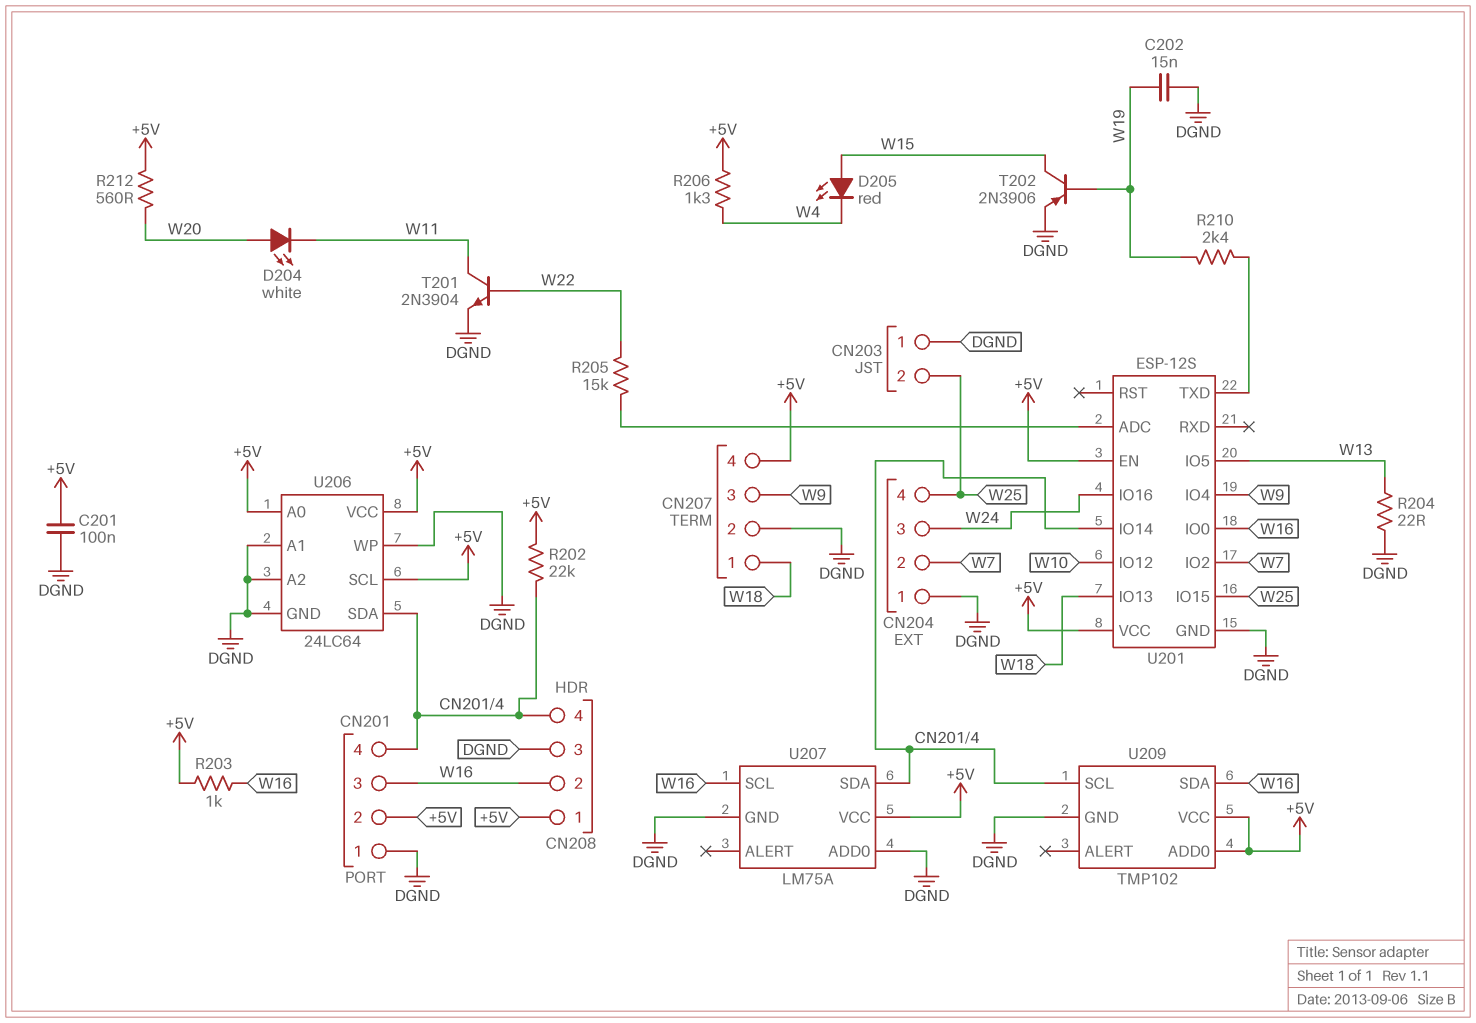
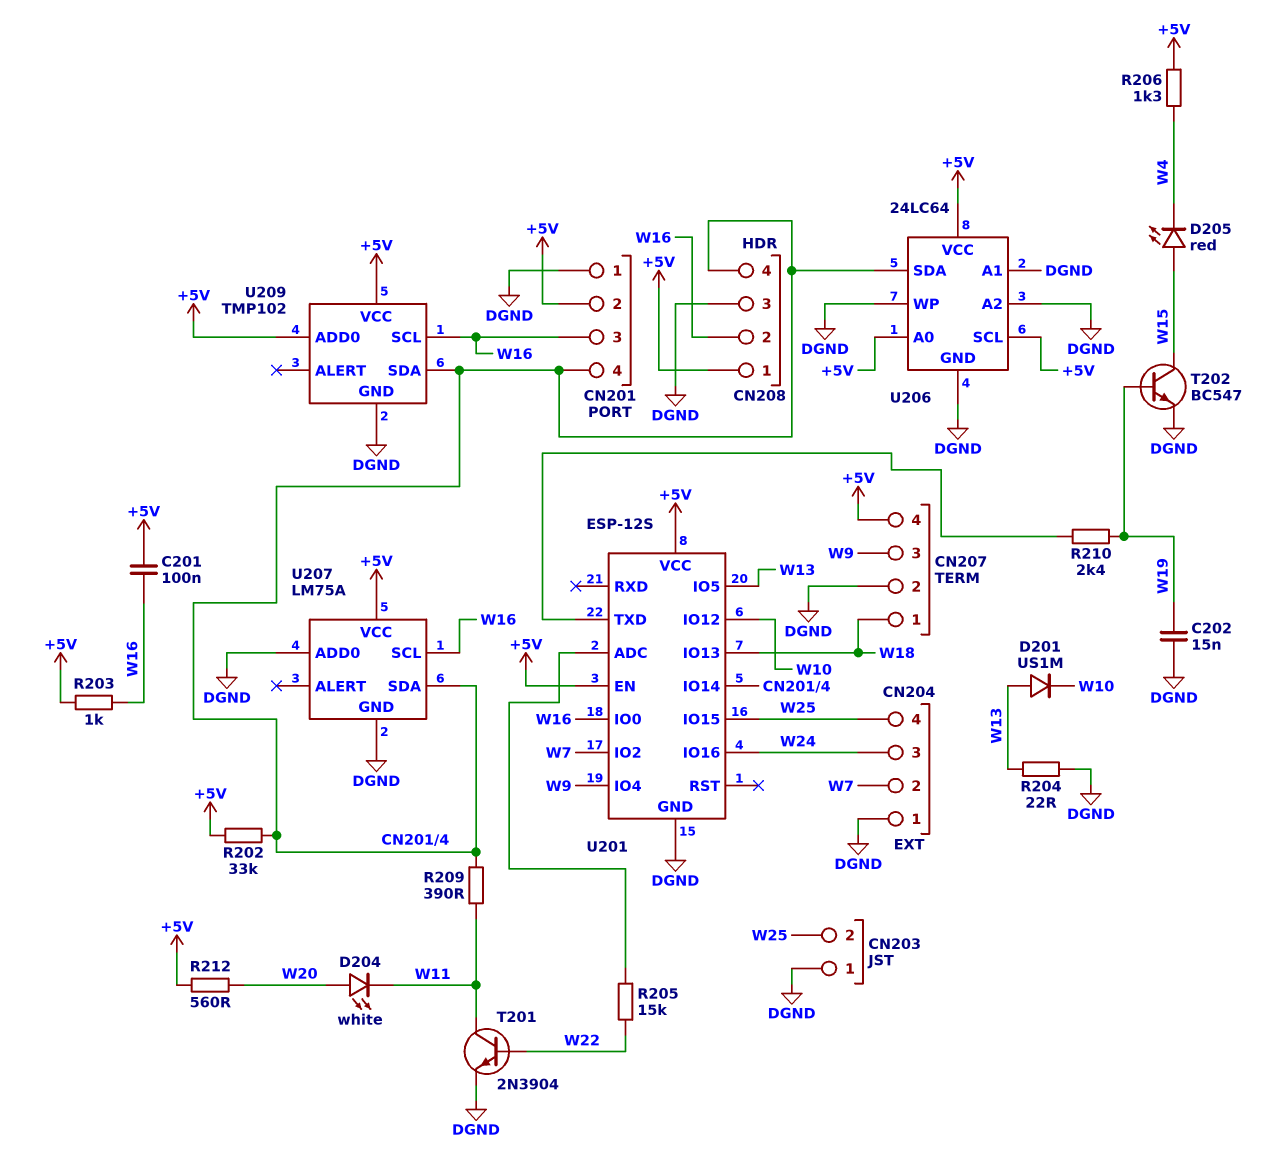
C201: 100nF (+5V, DGND) -> 100nF (+5V, W16)
D201: none -> diode US1M (A W13, K W10)
R202: 22k (+5V, CN201/4) -> 33k (+5V, CN201/4)
R209: none -> 390 (CN201/4, W11)
T202: PNP 2N3906 (B W19, C W15, E DGND) -> NPN BC547 (B W19, C W15, E DGND)
U209 pin SCL: CN201/4 -> W16
U209 pin SDA: W16 -> CN201/4

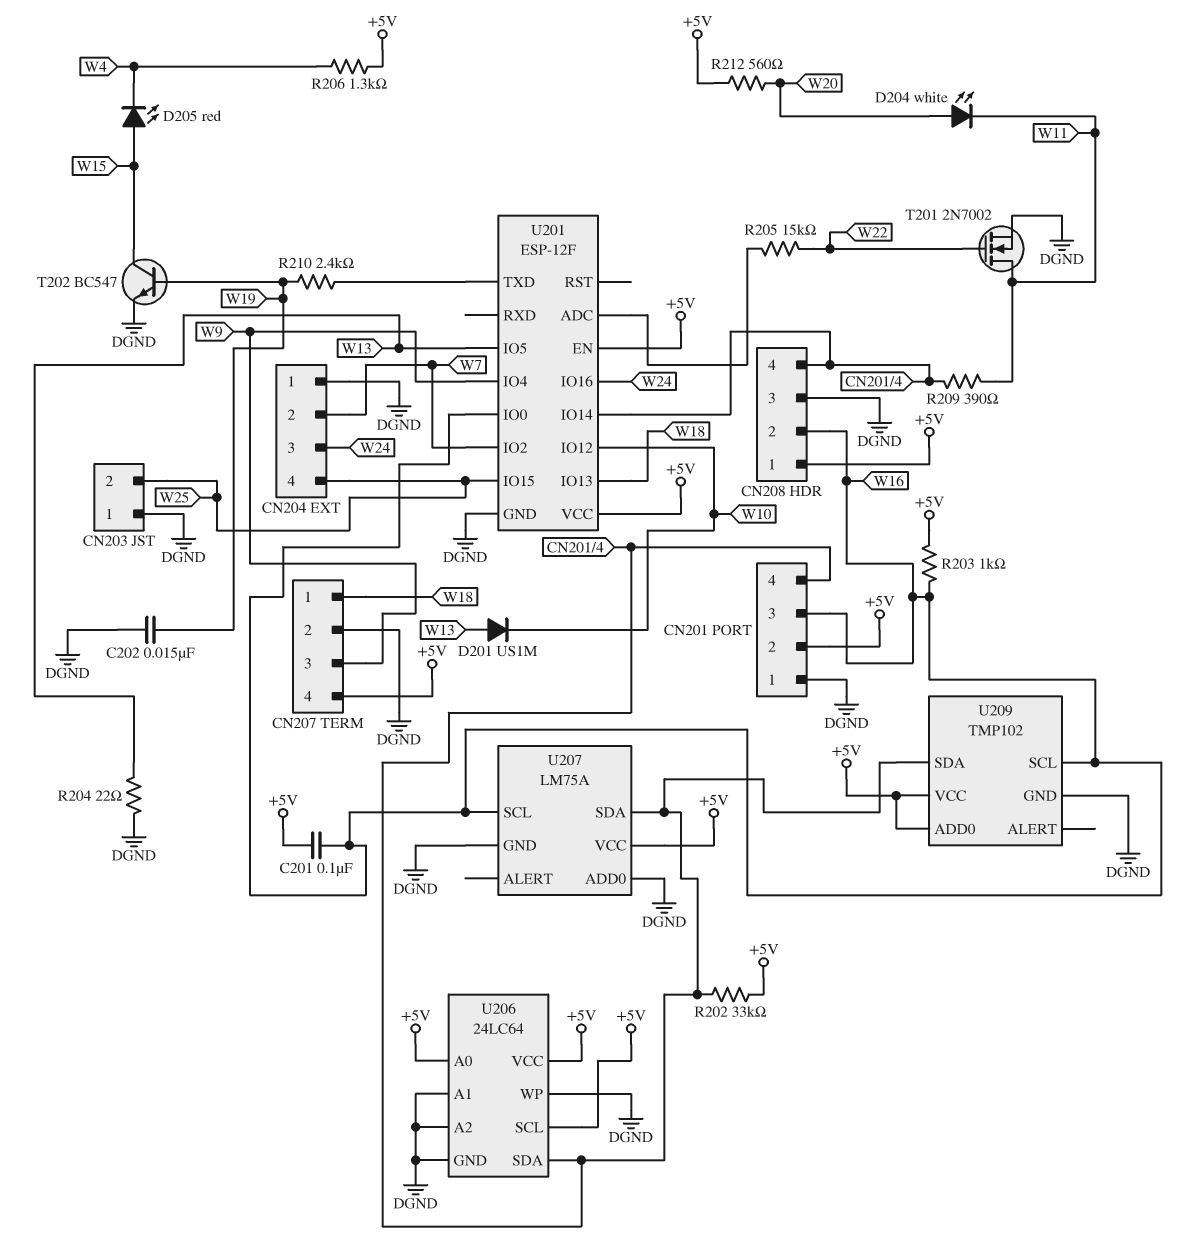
T201: NPN 2N3904 (B W22, C W11, E DGND) -> NMOS 2N7002 (G W22, D W11, S DGND)
U201: ESP-12S -> ESP-12F

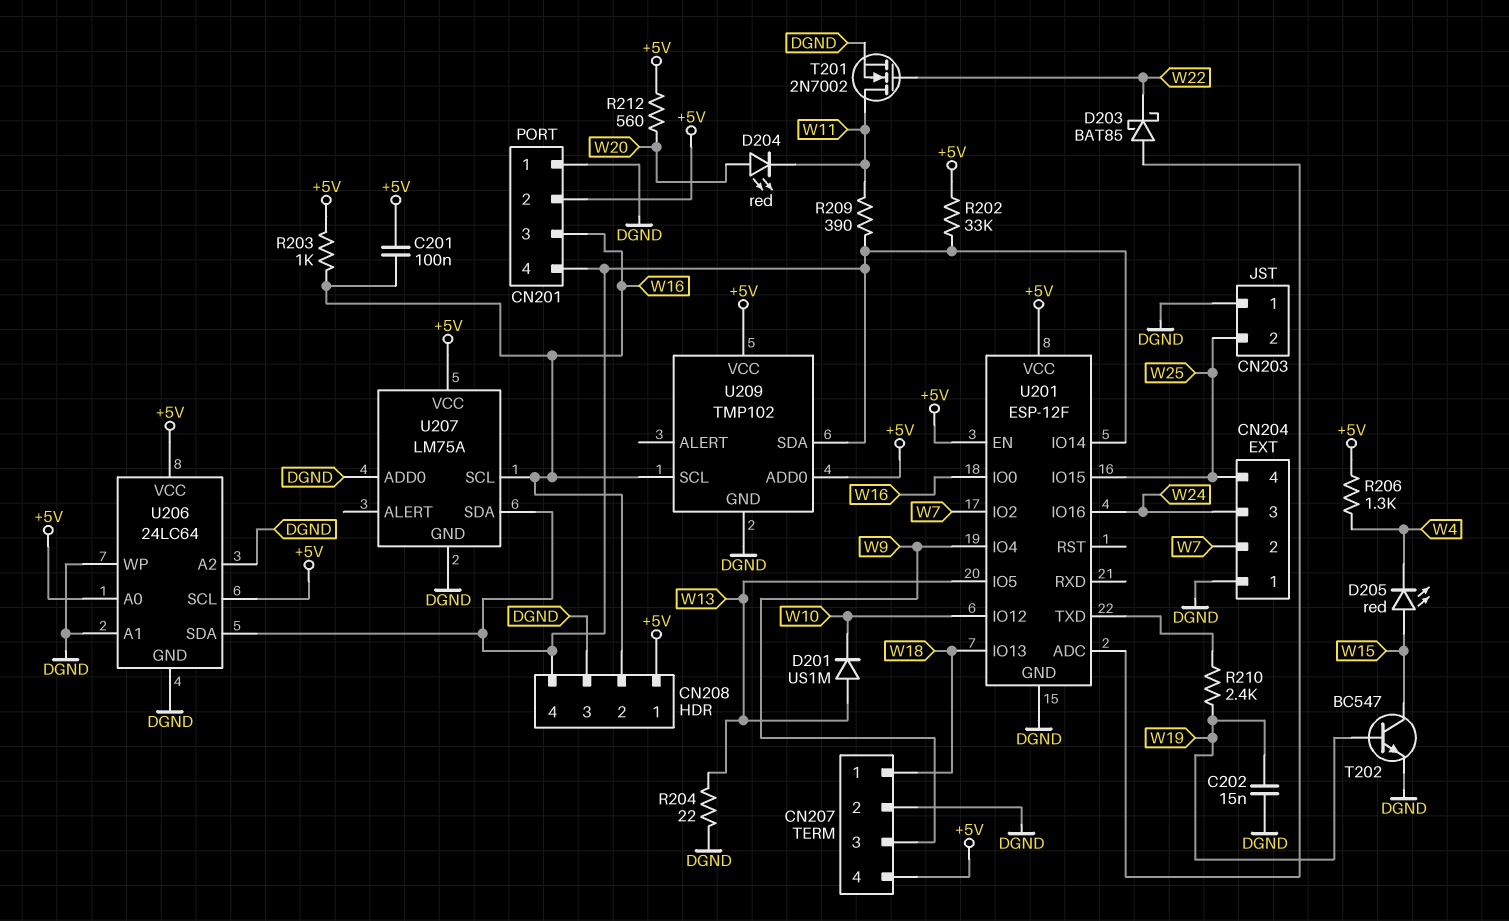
D203: none -> schottky BAT85 (A U201/ADC, K W22)
D204: LED white (A W20, K W11) -> LED red (A W20, K W11)
R205: 15k (U201/ADC, W22) -> none

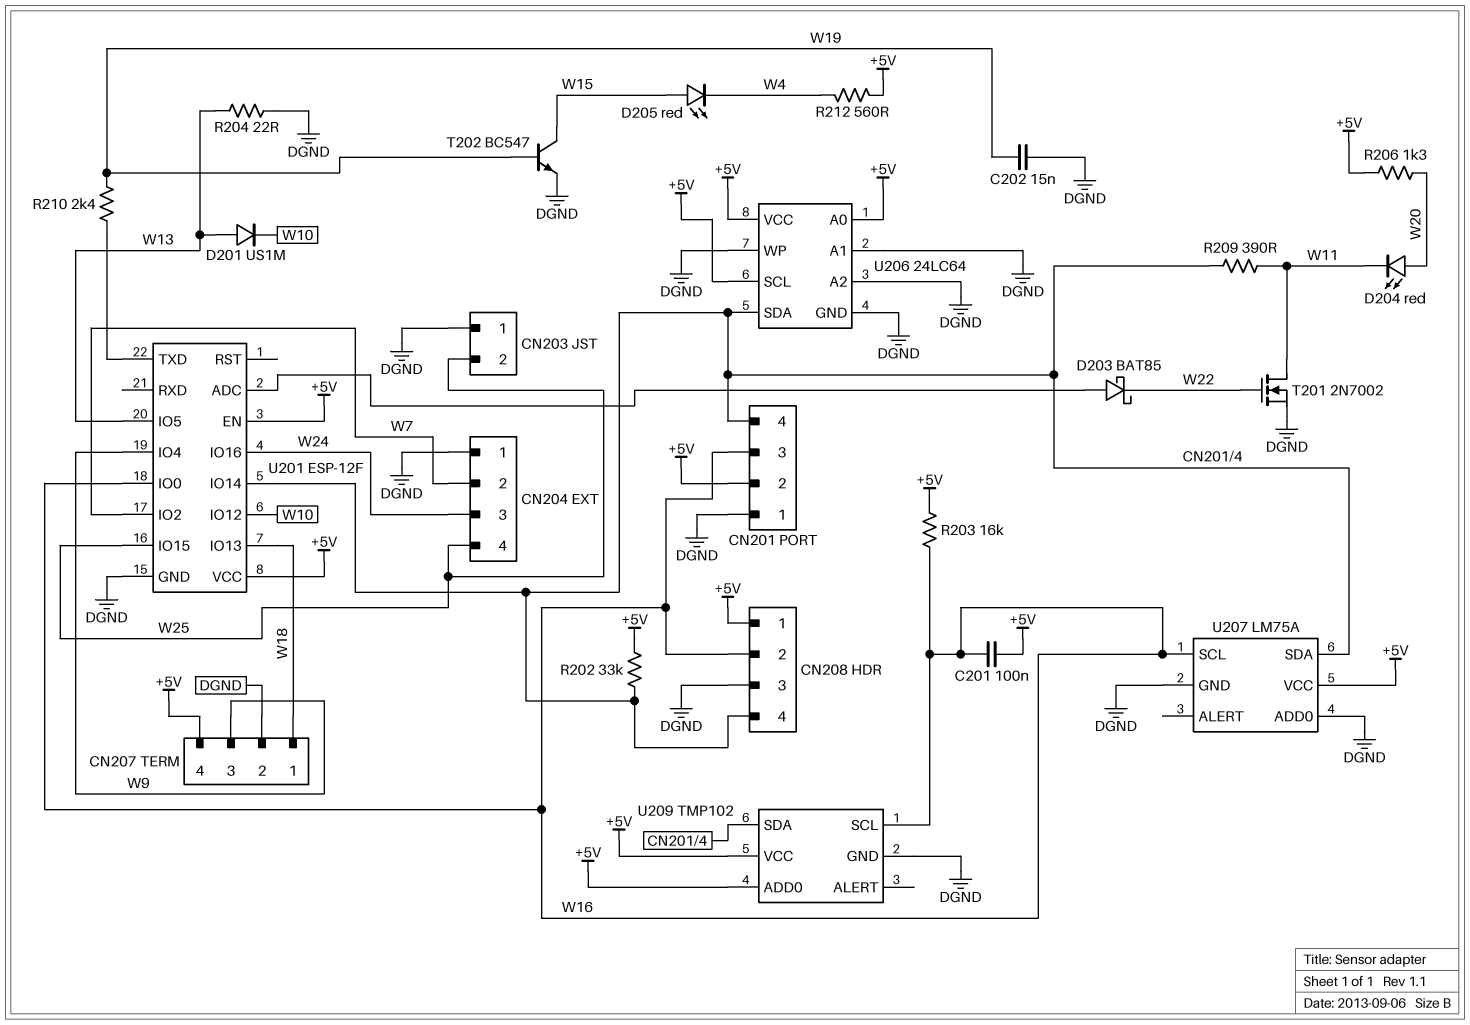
R203: 1k (+5V, W16) -> 16k (+5V, W16)
R206: 1.3k (+5V, W4) -> 1.3k (+5V, W20)
R212: 560 (+5V, W20) -> 560 (+5V, W4)

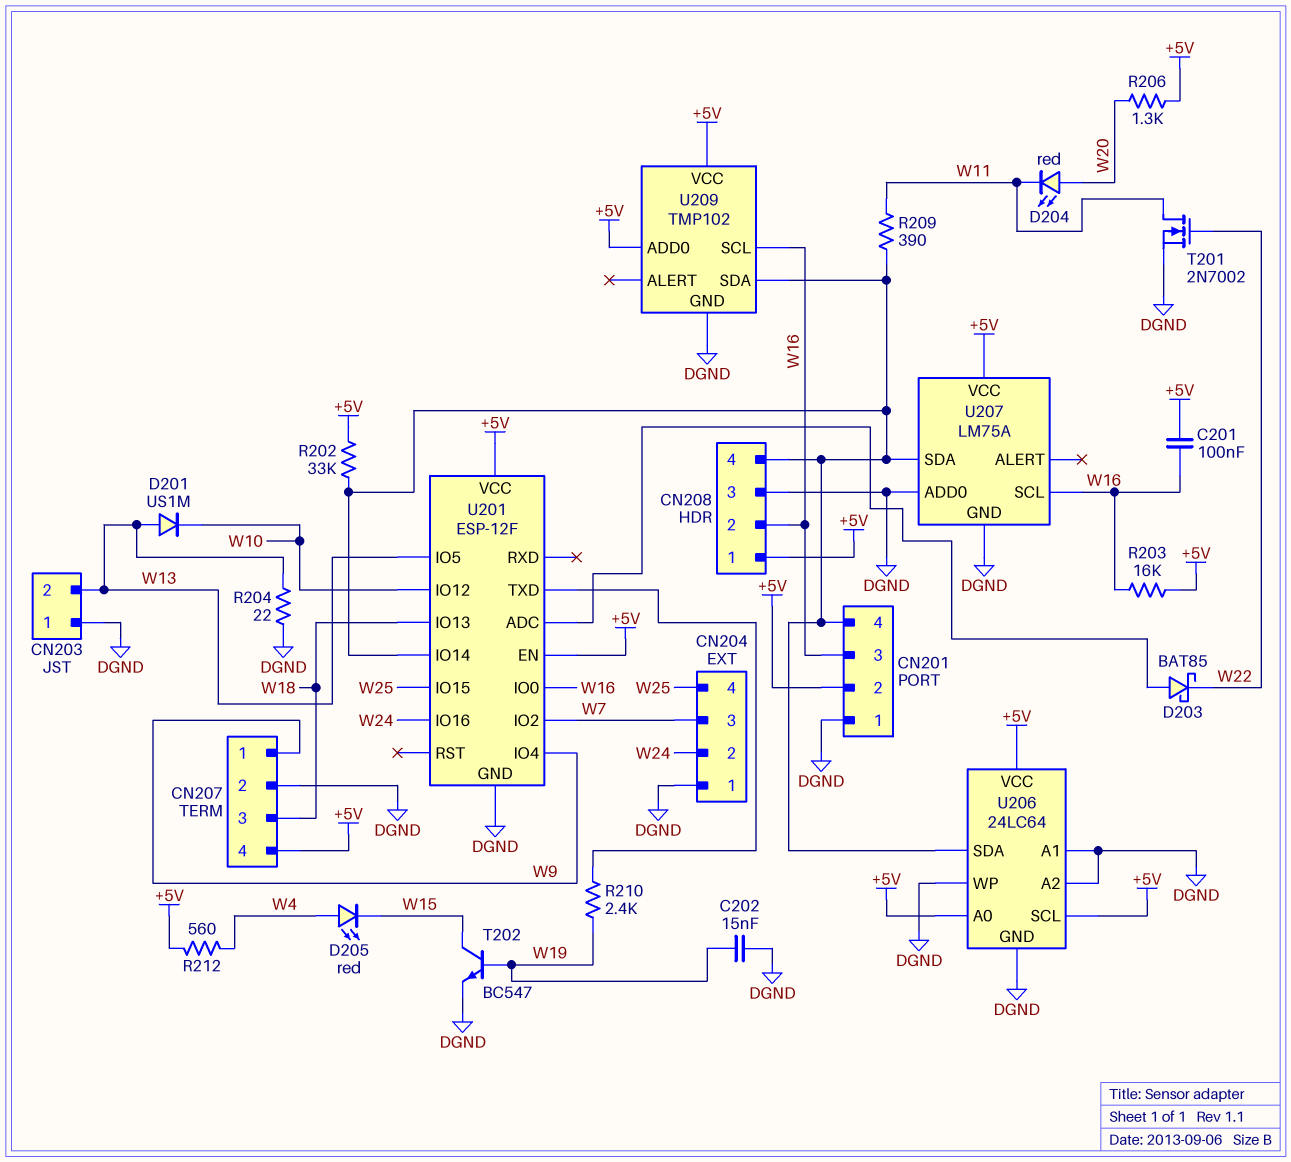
CN203 pin 2: W25 -> W13
CN204 pin 2: W7 -> W24
CN204 pin 3: W24 -> W7
CN207 pin 1: W18 -> W9
CN207 pin 3: W9 -> W18
D205: LED red (A W15, K W4) -> LED red (A W4, K W15)

